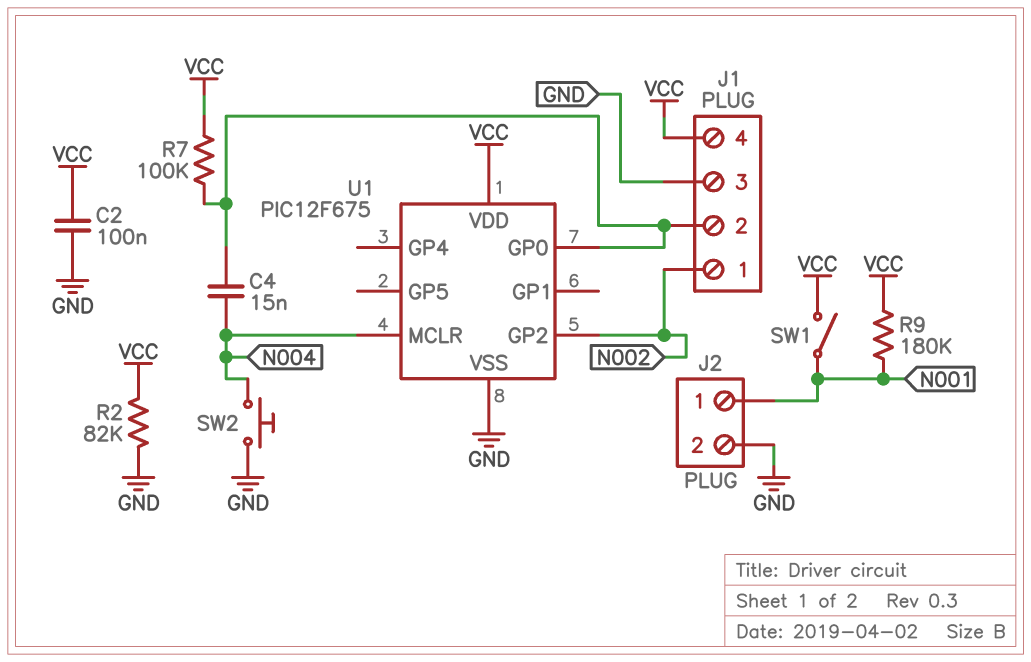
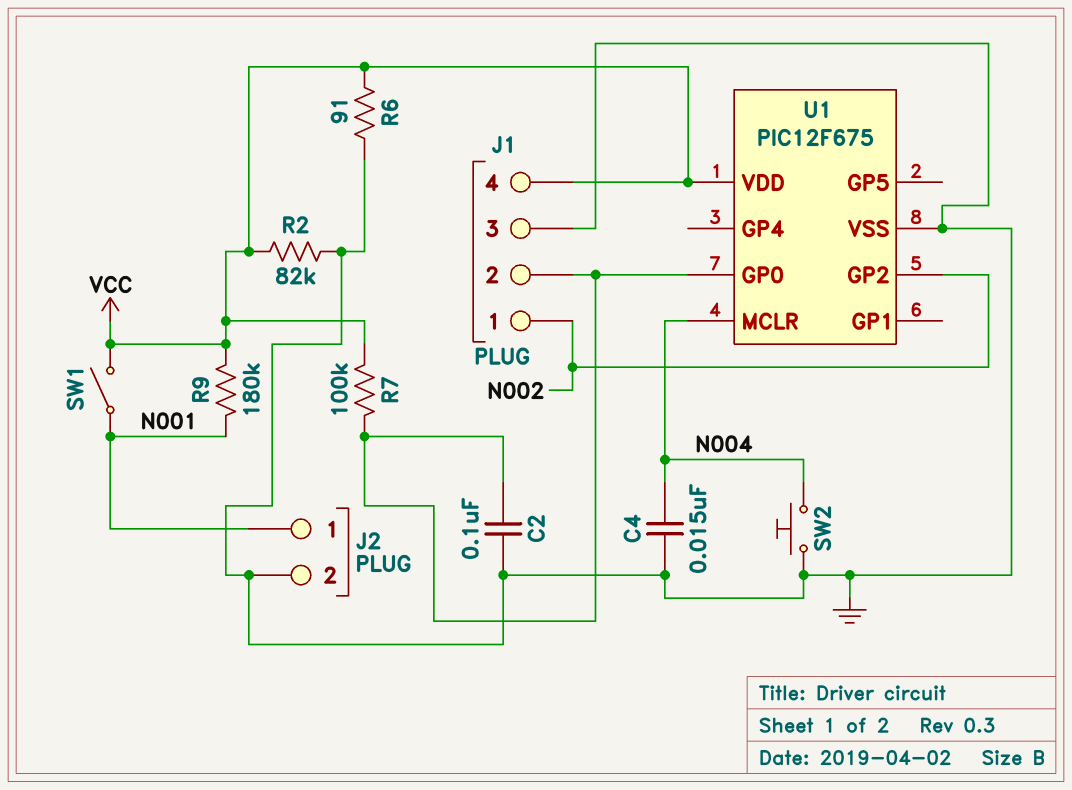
C2: 100nF (GND, VCC) -> 100nF (GND, J1/2)
C4: 15nF (J1/2, N004) -> 15nF (GND, N004)
R6: none -> 91 (GND, VCC)

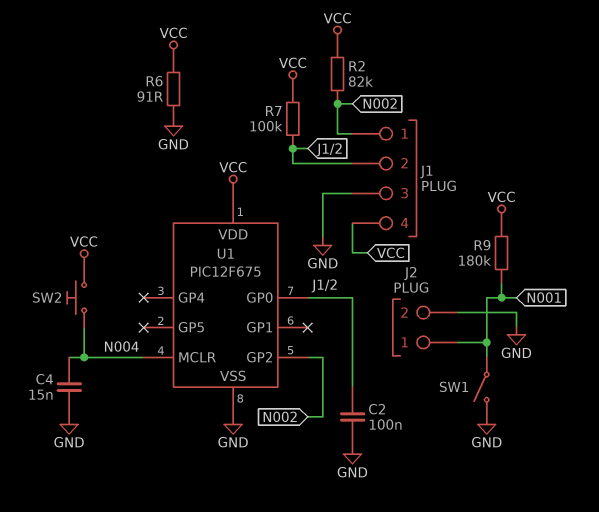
R2: 82k (GND, VCC) -> 82k (N002, VCC)
SW1: switch (N001, VCC) -> switch (GND, N001)
SW2: button (GND, N004) -> button (N004, VCC)

